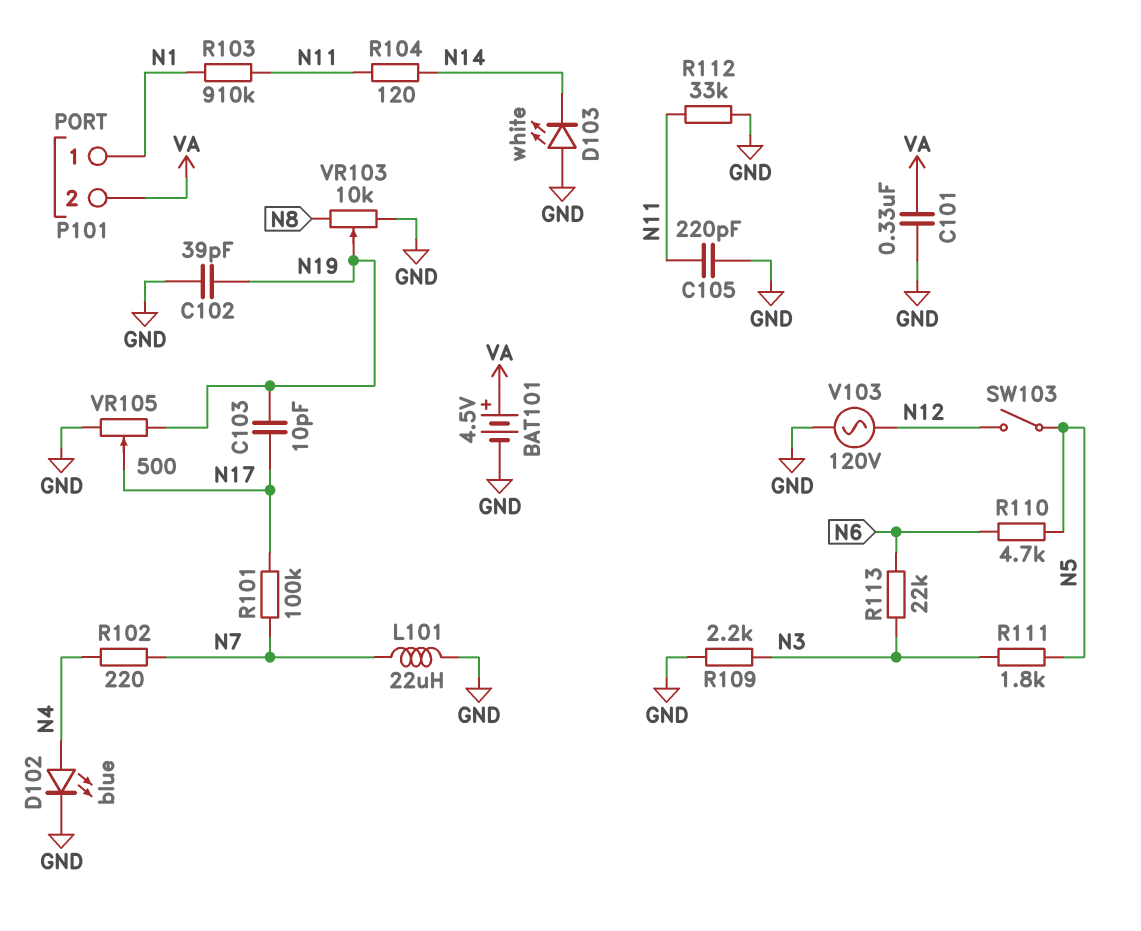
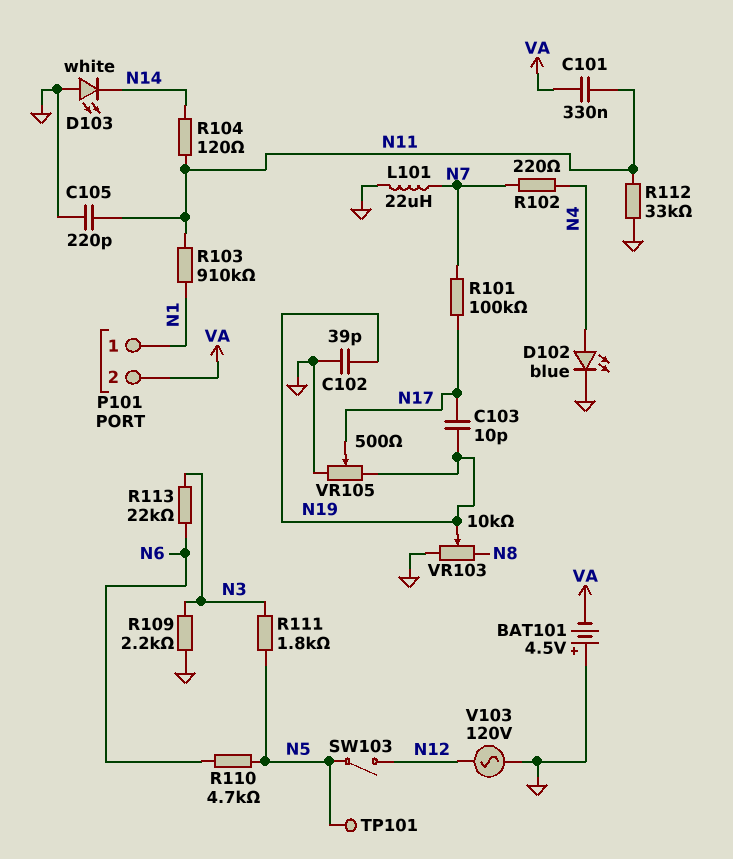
BAT101: 4.5V (plus VA, minus GND) -> 4.5V (plus GND, minus VA)
C101: 330nF (GND, VA) -> 330nF (N11, VA)
TP101: none -> test point (N5)

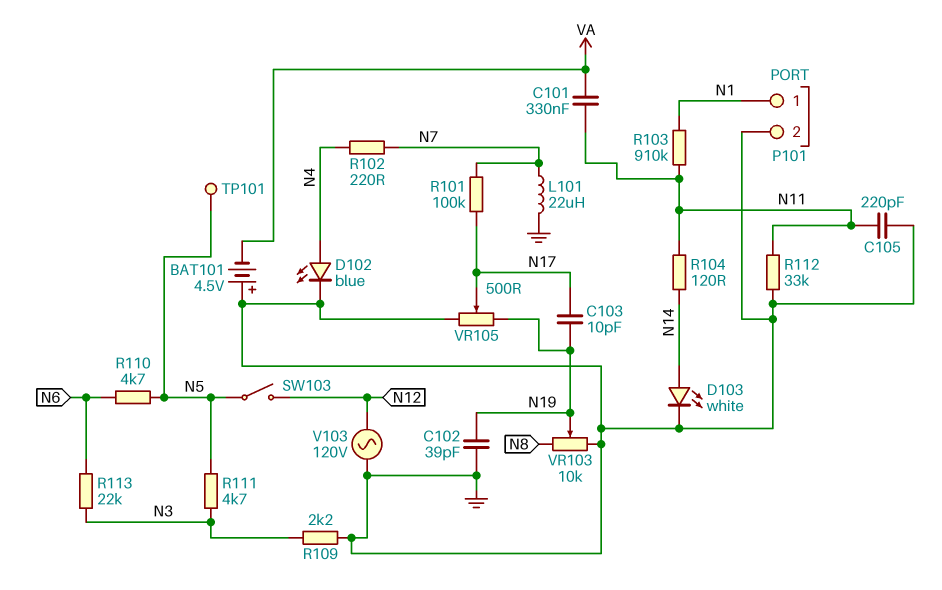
D103: LED white (A GND, K N14) -> LED white (A N14, K GND)
P101 pin 2: VA -> GND
R111: 1.8k (N3, N5) -> 4.7k (N3, N5)

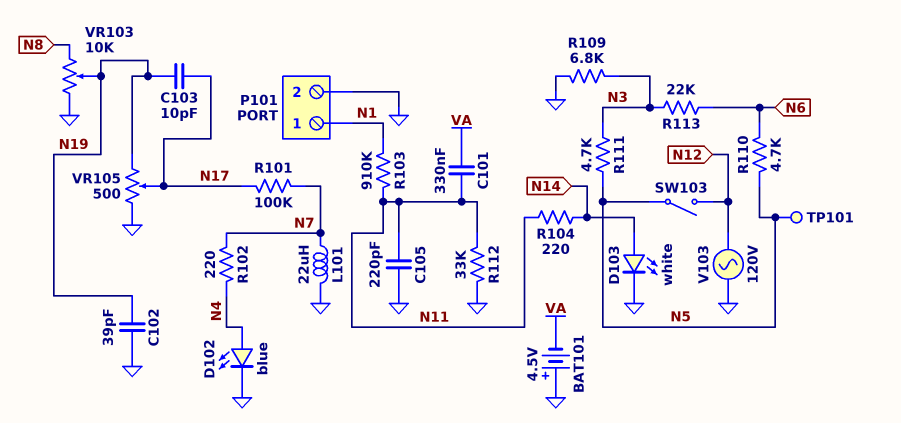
R104: 120 (N11, N14) -> 220 (N11, N14)
R109: 2.2k (GND, N3) -> 6.8k (GND, N3)

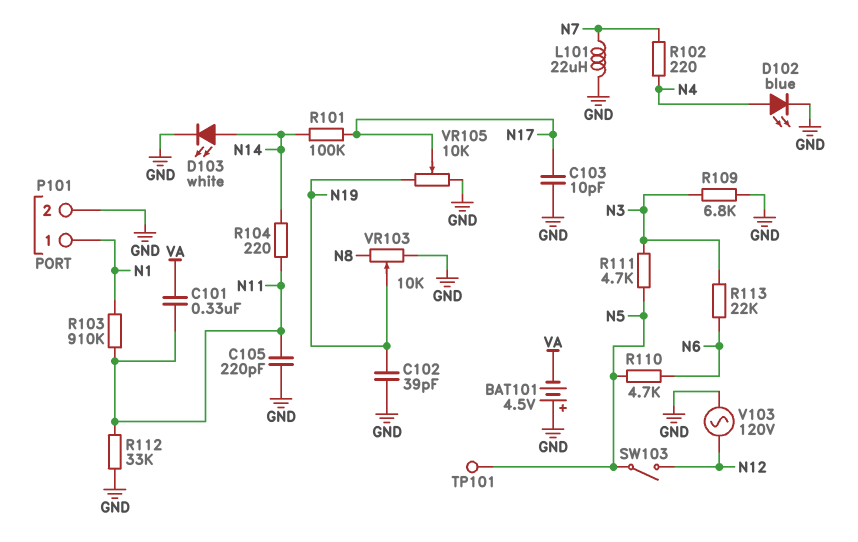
C103: 10pF (N17, N19) -> 10pF (GND, N17)
R101: 100k (N7, N17) -> 100k (N14, N17)
VR105: 500 (GND, N19, wiper N17) -> 10k (GND, N19, wiper N17)

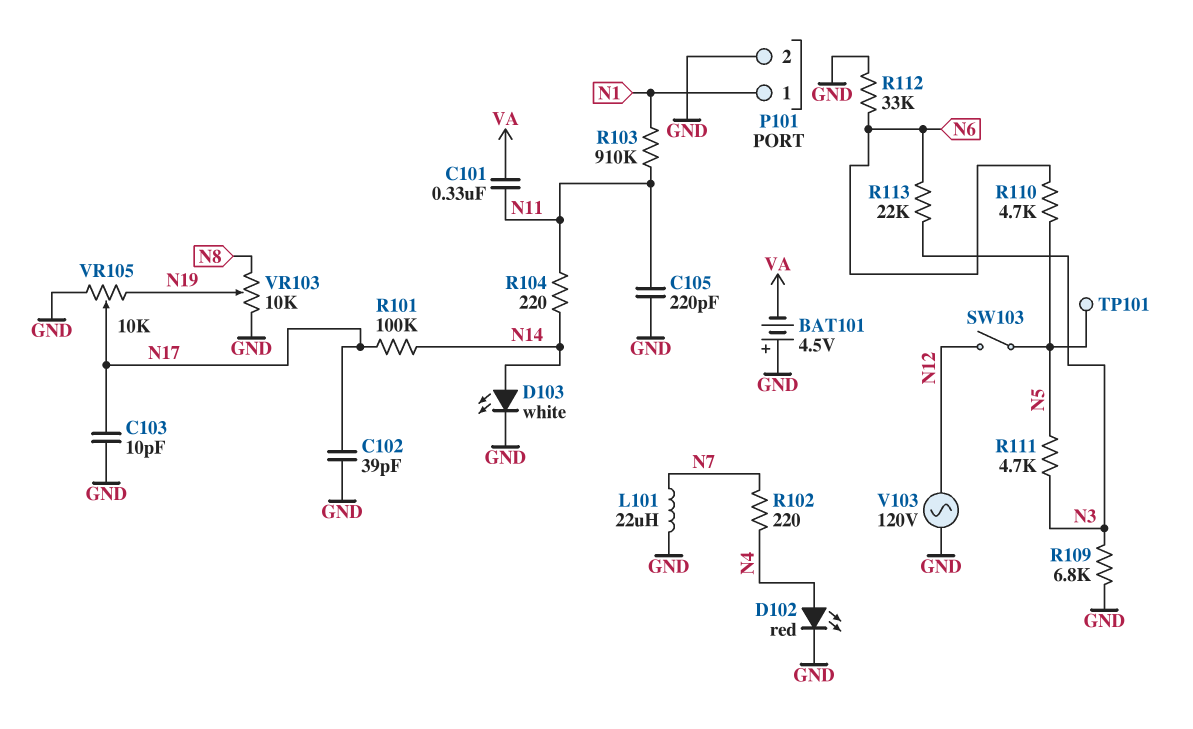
C102: 39pF (GND, N19) -> 39pF (GND, N17)
D102: LED blue (A N4, K GND) -> LED red (A N4, K GND)
R112: 33k (GND, N11) -> 33k (GND, N6)

